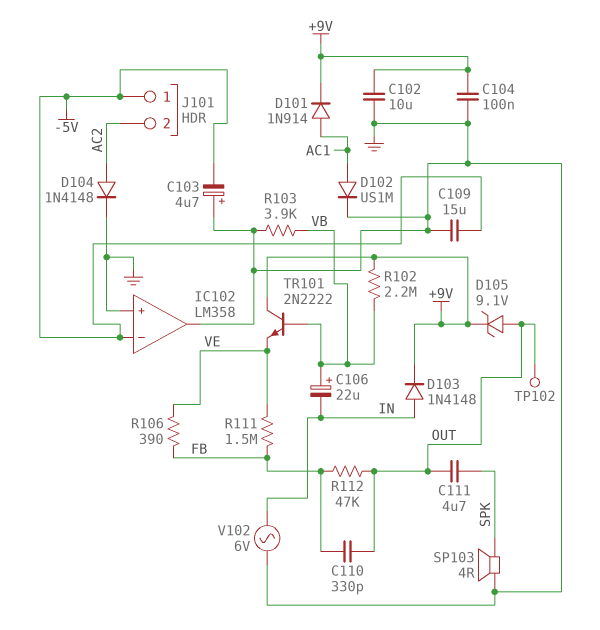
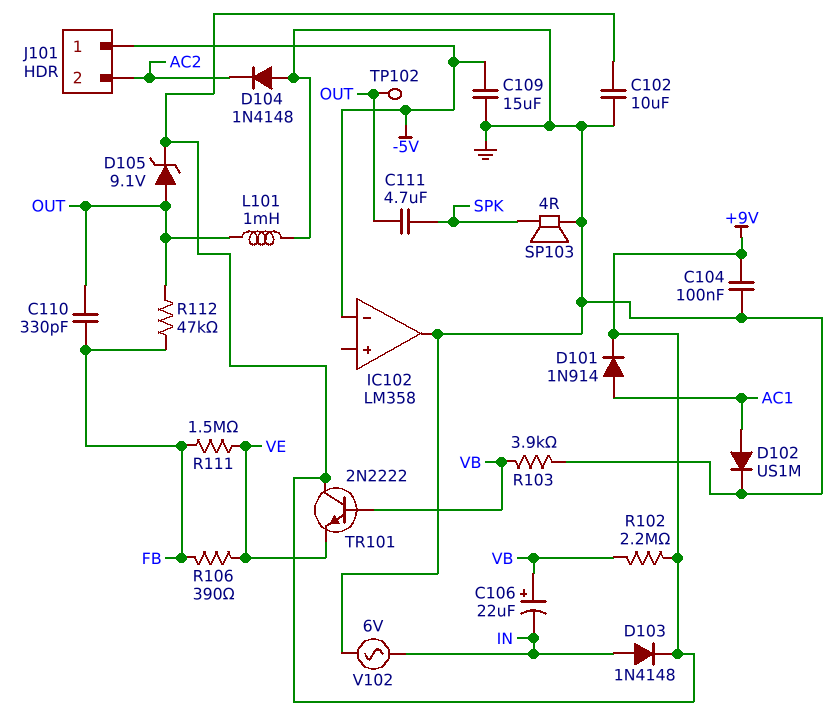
C103: 4.7uF (plus GND, minus -5V) -> none
D104: diode 1N4148 (A AC2, K GND) -> diode 1N4148 (A GND, K AC2)
IC102 pin in+: GND -> none
L101: none -> 1mH (GND, OUT)

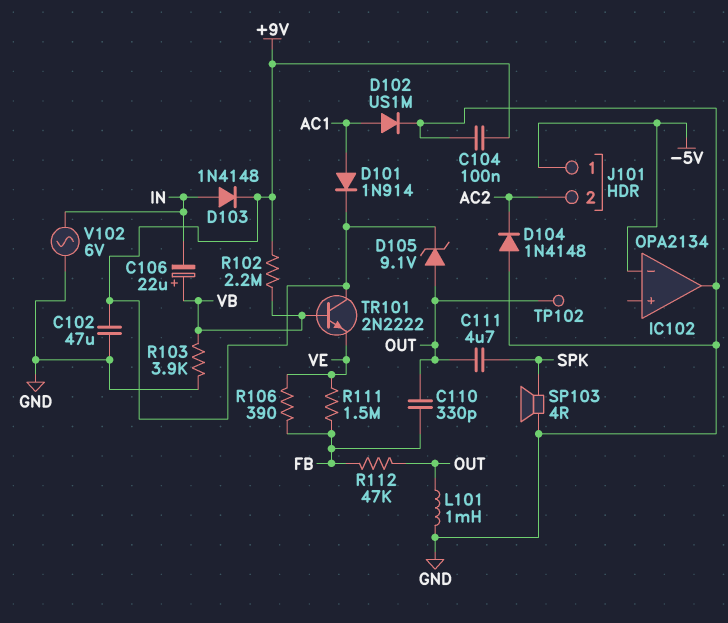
C102: 10uF (+9V, GND) -> 47uF (+9V, GND)
C109: 15uF (-5V, GND) -> none
IC102: LM358 -> OPA2134

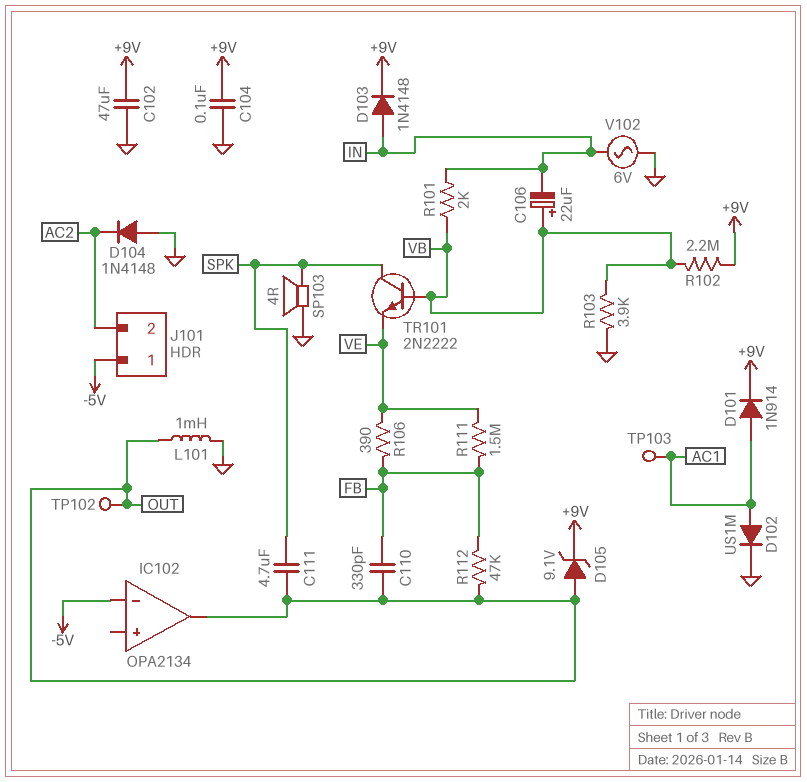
IC102 pin out: GND -> OUT
R101: none -> 2k (IN, VB)
TP103: none -> test point (AC1)
TR101: NPN 2N2222 (B VB, C +9V, E VE) -> NPN 2N2222 (B VB, C SPK, E VE)

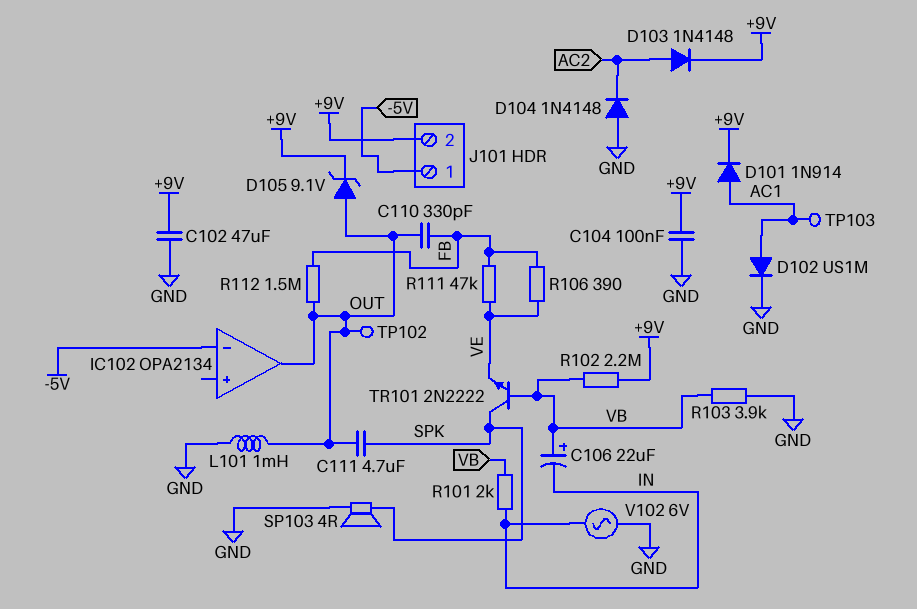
D103: diode 1N4148 (A IN, K +9V) -> diode 1N4148 (A AC2, K +9V)
J101 pin 2: AC2 -> +9V
R111: 1.5M (FB, VE) -> 47k (FB, VE)
R112: 47k (FB, OUT) -> 1.5M (FB, OUT)

